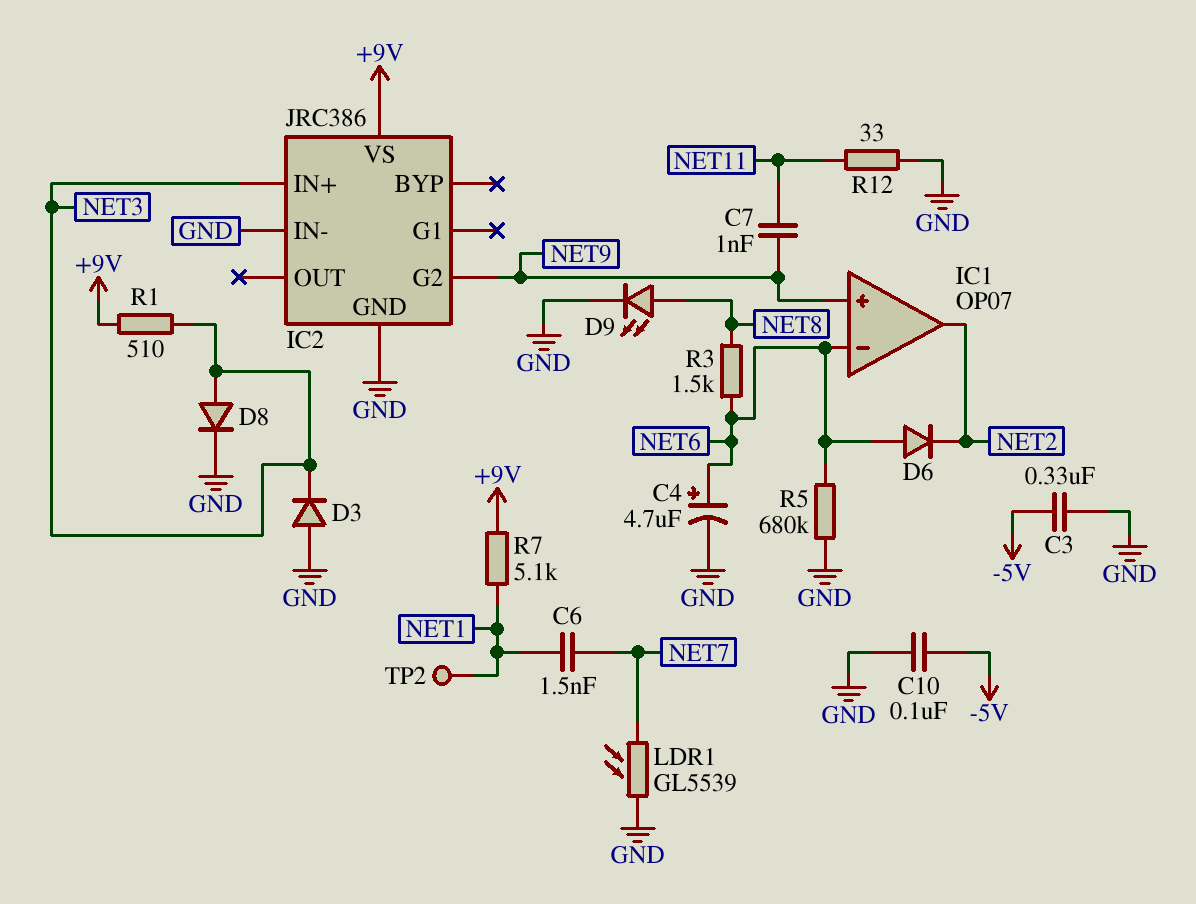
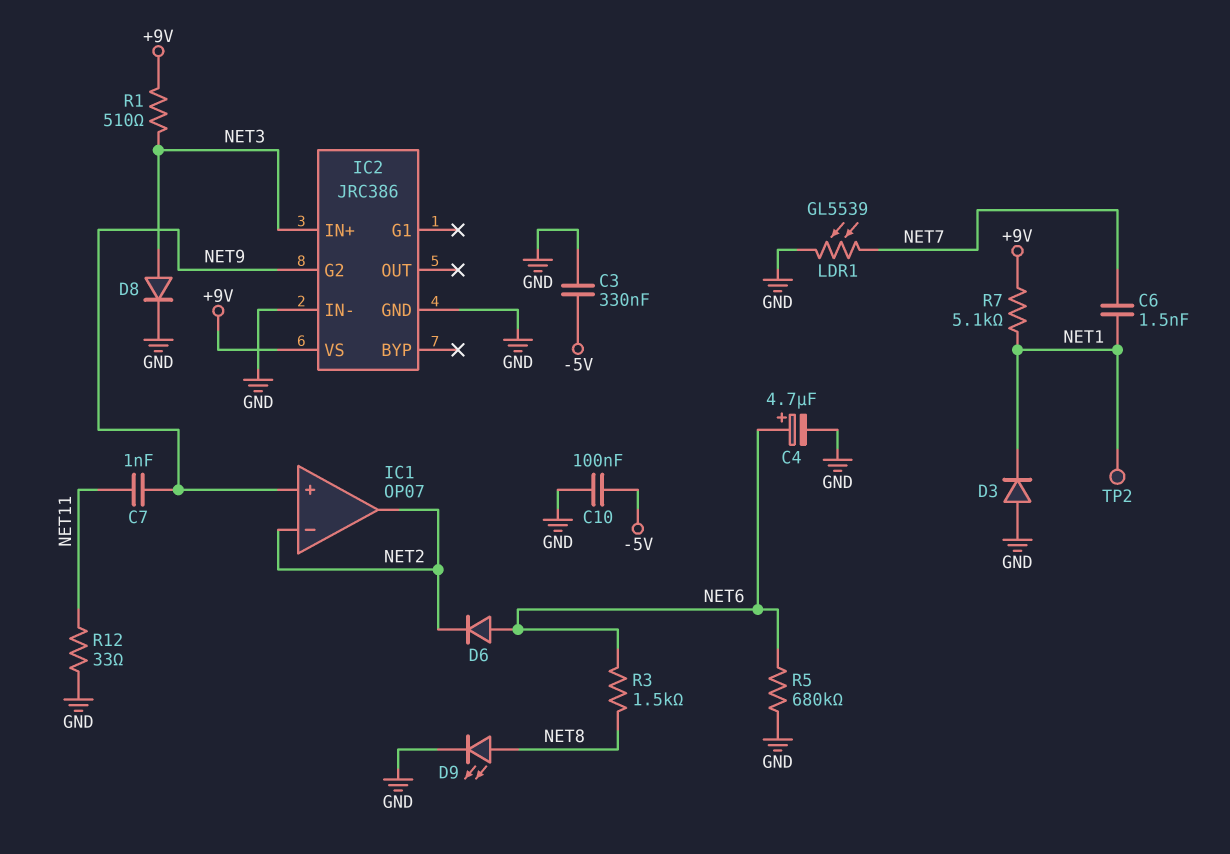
D3: diode (A GND, K NET3) -> diode (A GND, K NET1)
IC1 pin in-: NET6 -> NET2

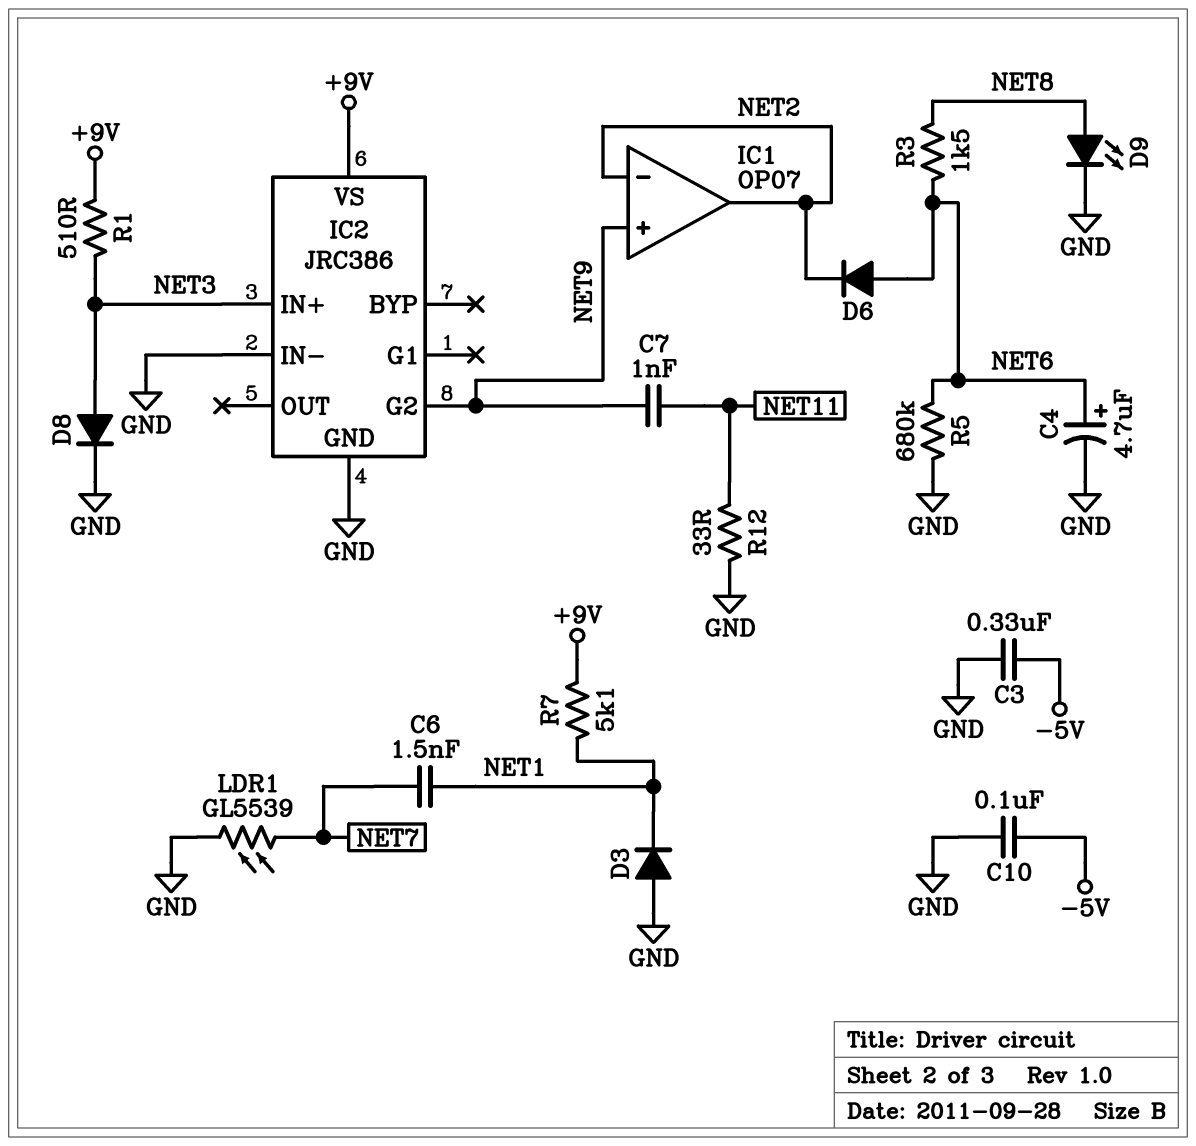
TP2: test point (NET1) -> none

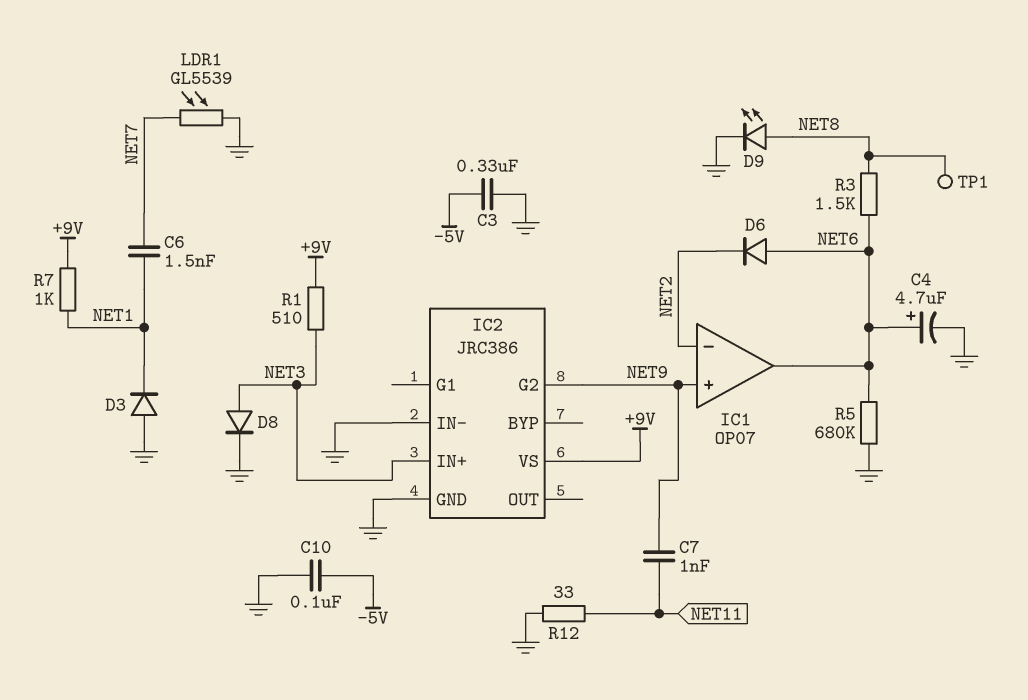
IC1 pin out: NET2 -> NET6
R7: 5.1k (+9V, NET1) -> 1k (+9V, NET1)
TP1: none -> test point (NET8)

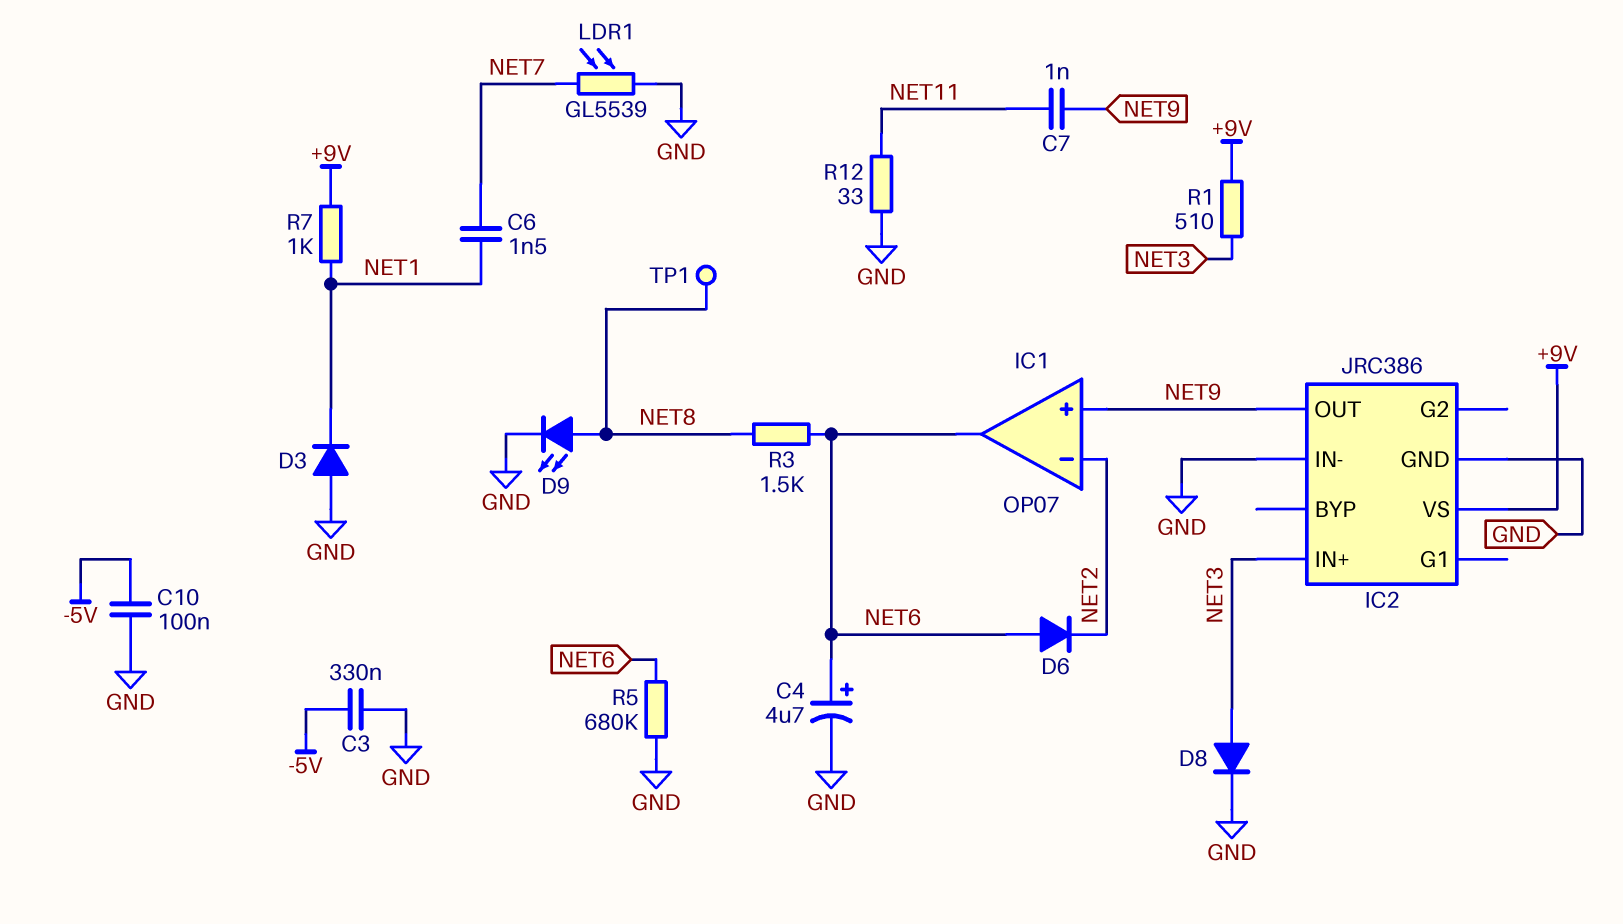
IC2 pin G2: NET9 -> none
IC2 pin OUT: none -> NET9

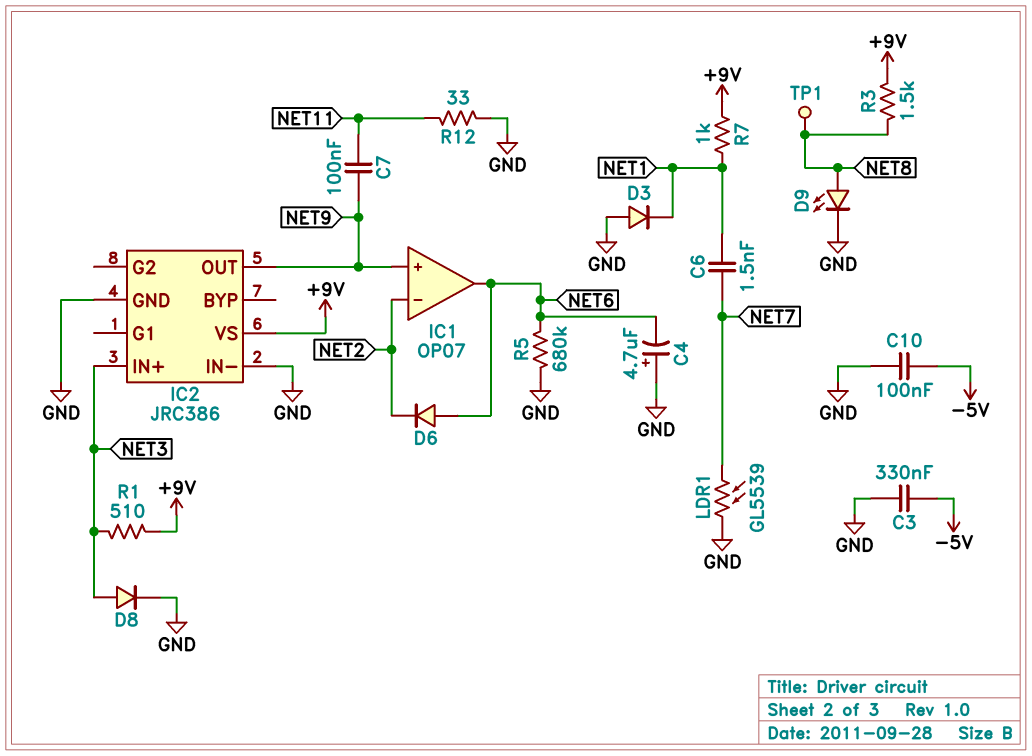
C4: 4.7uF (plus NET6, minus GND) -> 4.7uF (plus GND, minus NET6)
C7: 1nF (NET9, NET11) -> 100nF (NET9, NET11)
R3: 1.5k (NET6, NET8) -> 1.5k (+9V, NET8)

